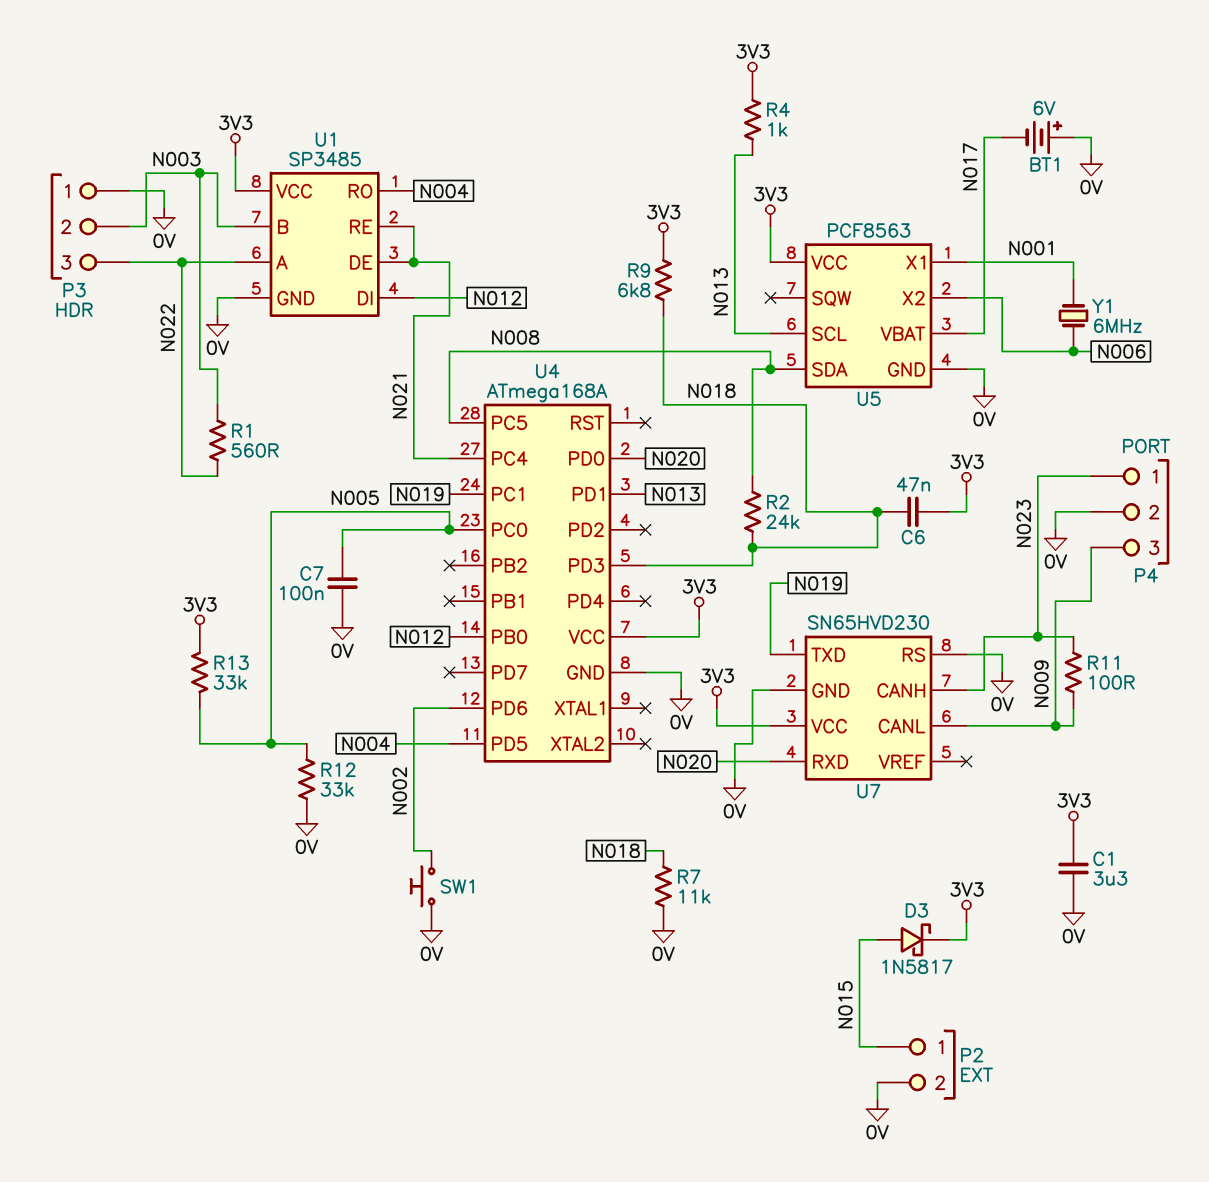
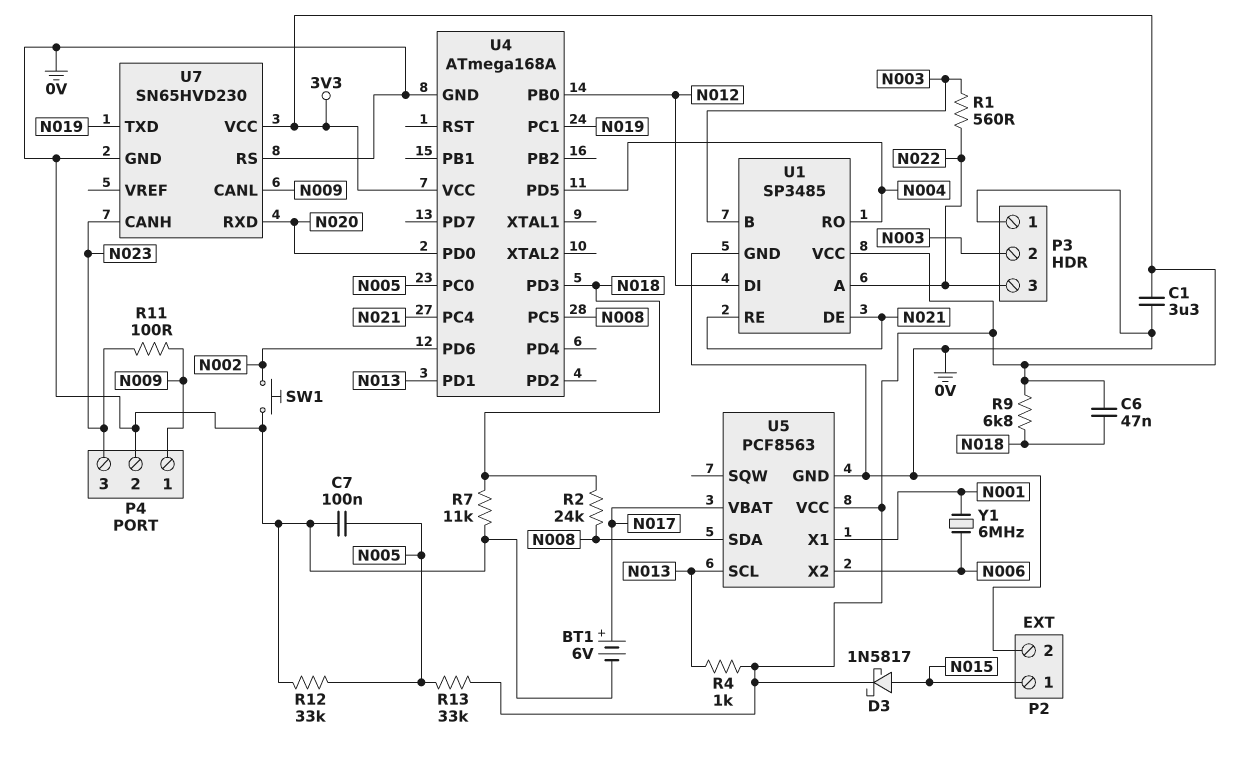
BT1: 6V (plus 0V, minus N017) -> 6V (plus N017, minus 0V)
P4 pin 1: N023 -> N009
P4 pin 3: N009 -> N023

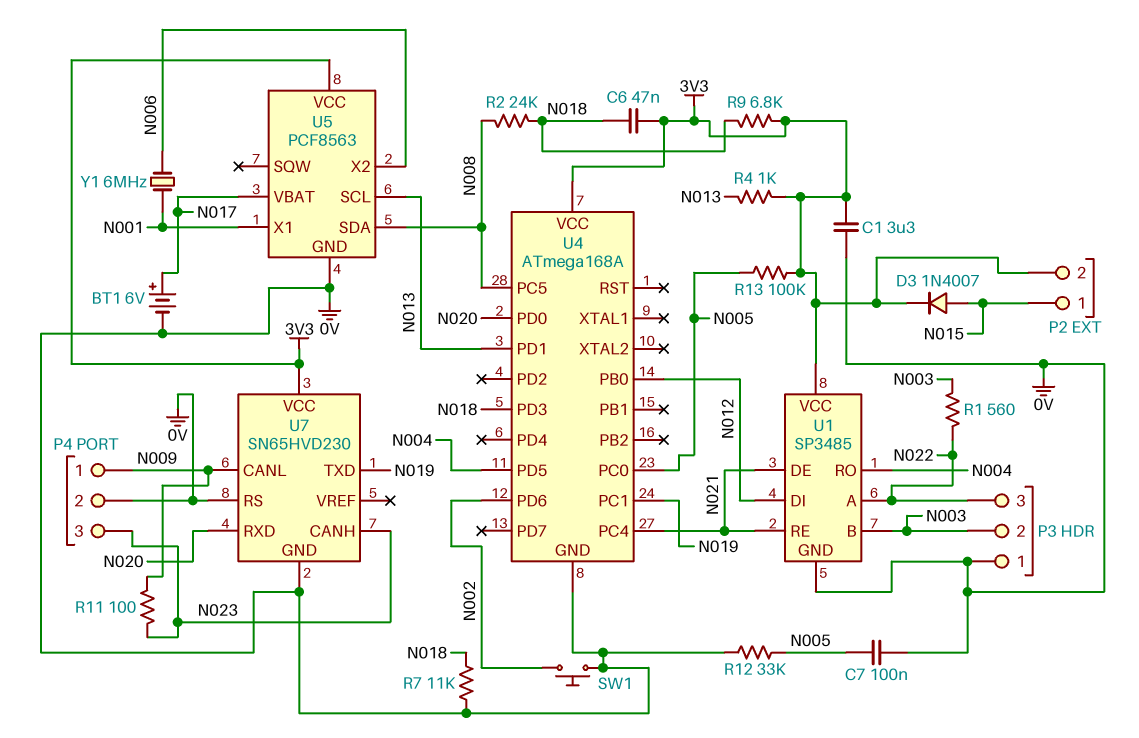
D3: schottky 1N5817 (A N015, K 3V3) -> diode 1N4007 (A N015, K 3V3)
P2 pin 2: 0V -> 3V3
R13: 33k (3V3, N005) -> 100k (3V3, N005)

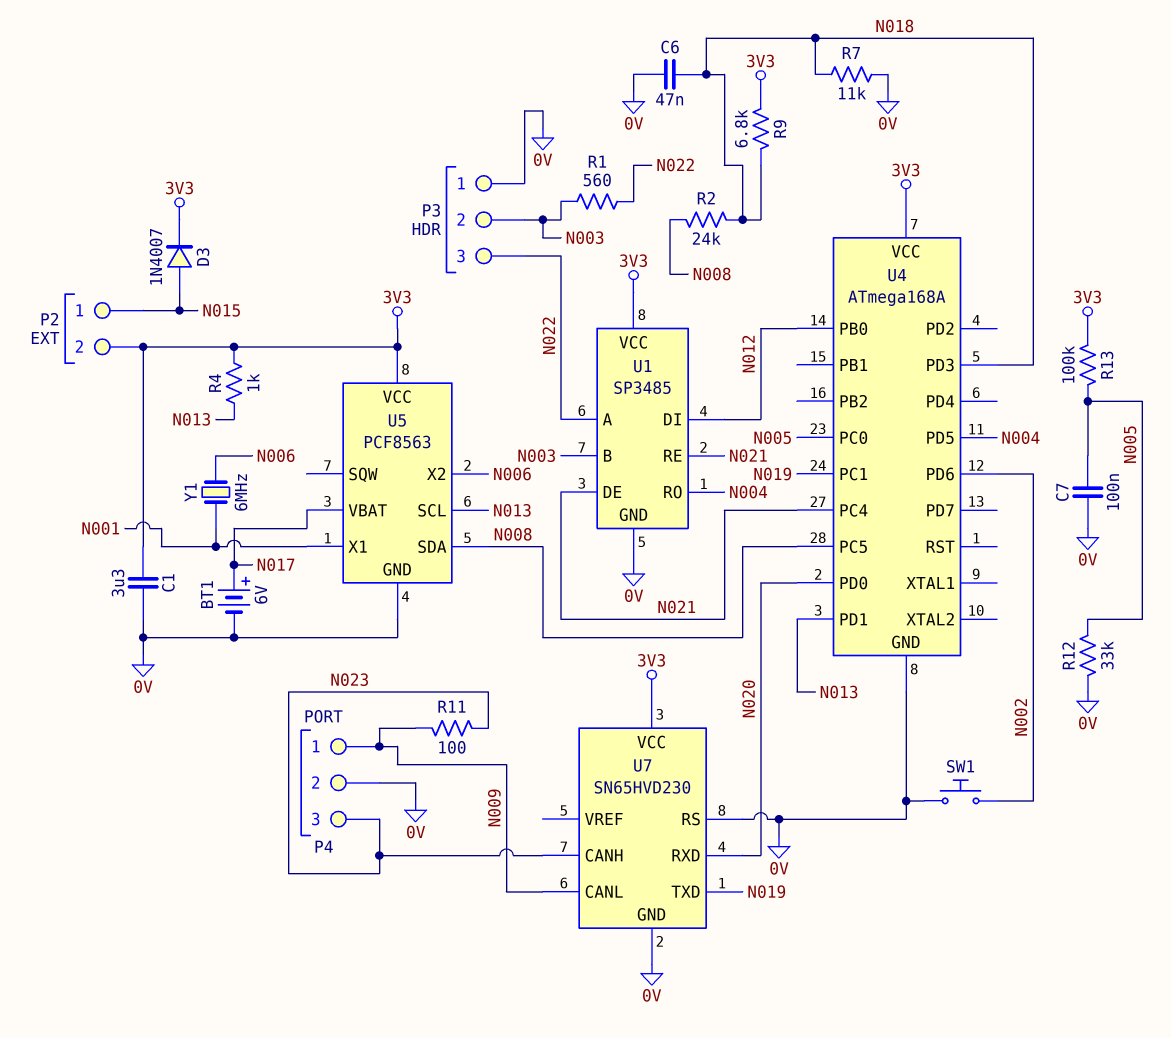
C6: 47nF (3V3, N018) -> 47nF (0V, N018)

